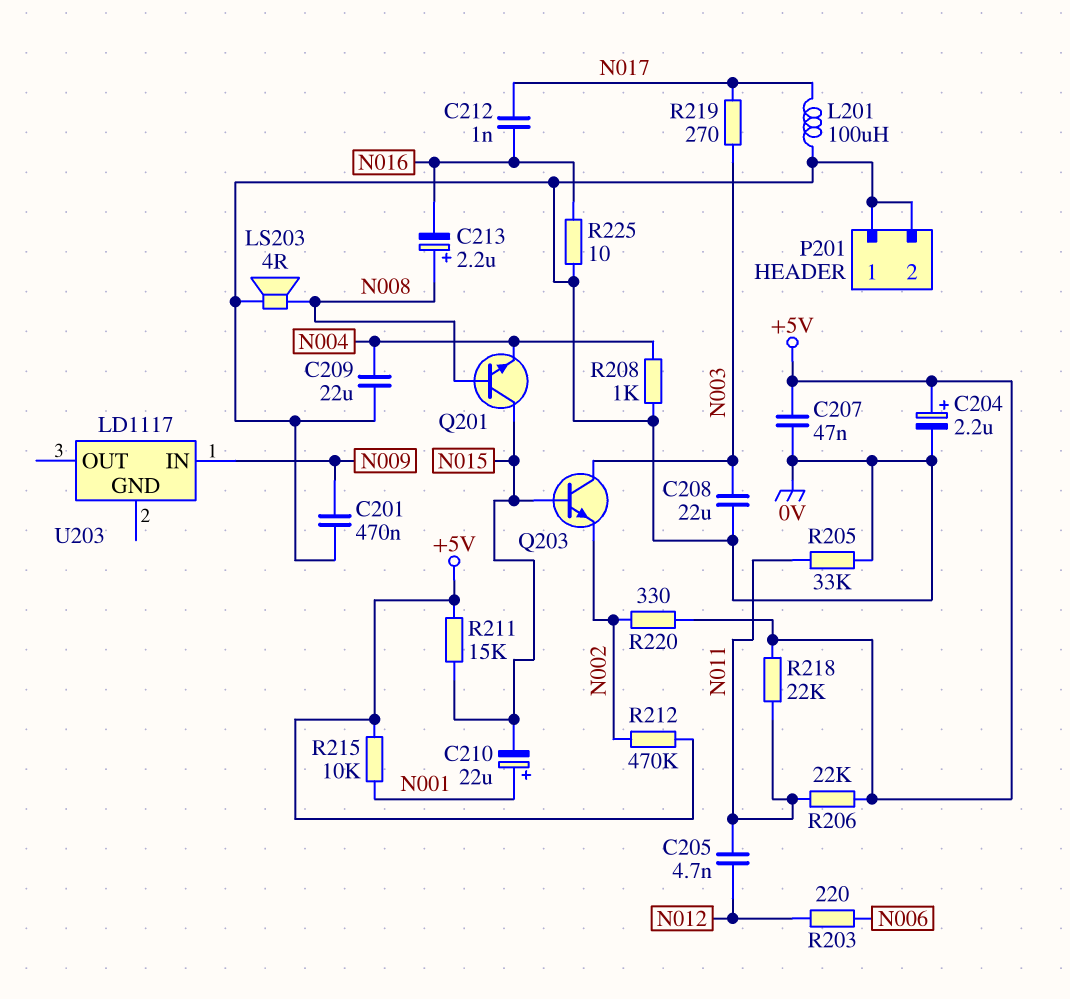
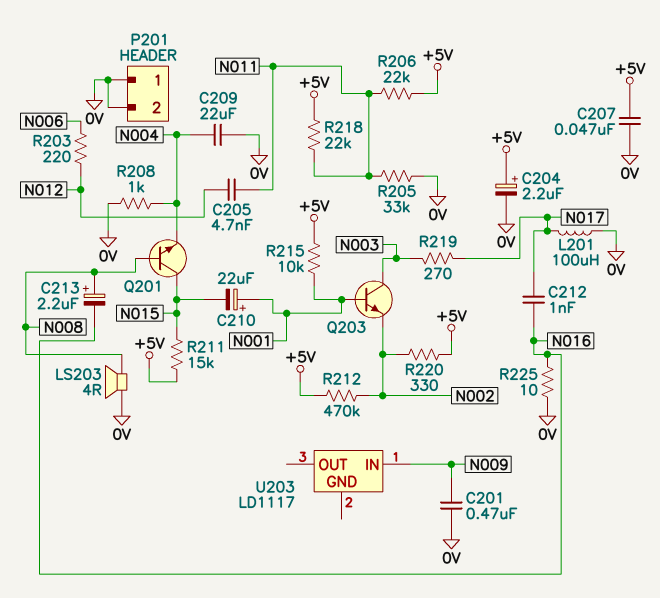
C208: 22uF (0V, N003) -> none
Q203: NPN (B N015, C N003, E N002) -> NPN (B N001, C N003, E N002)

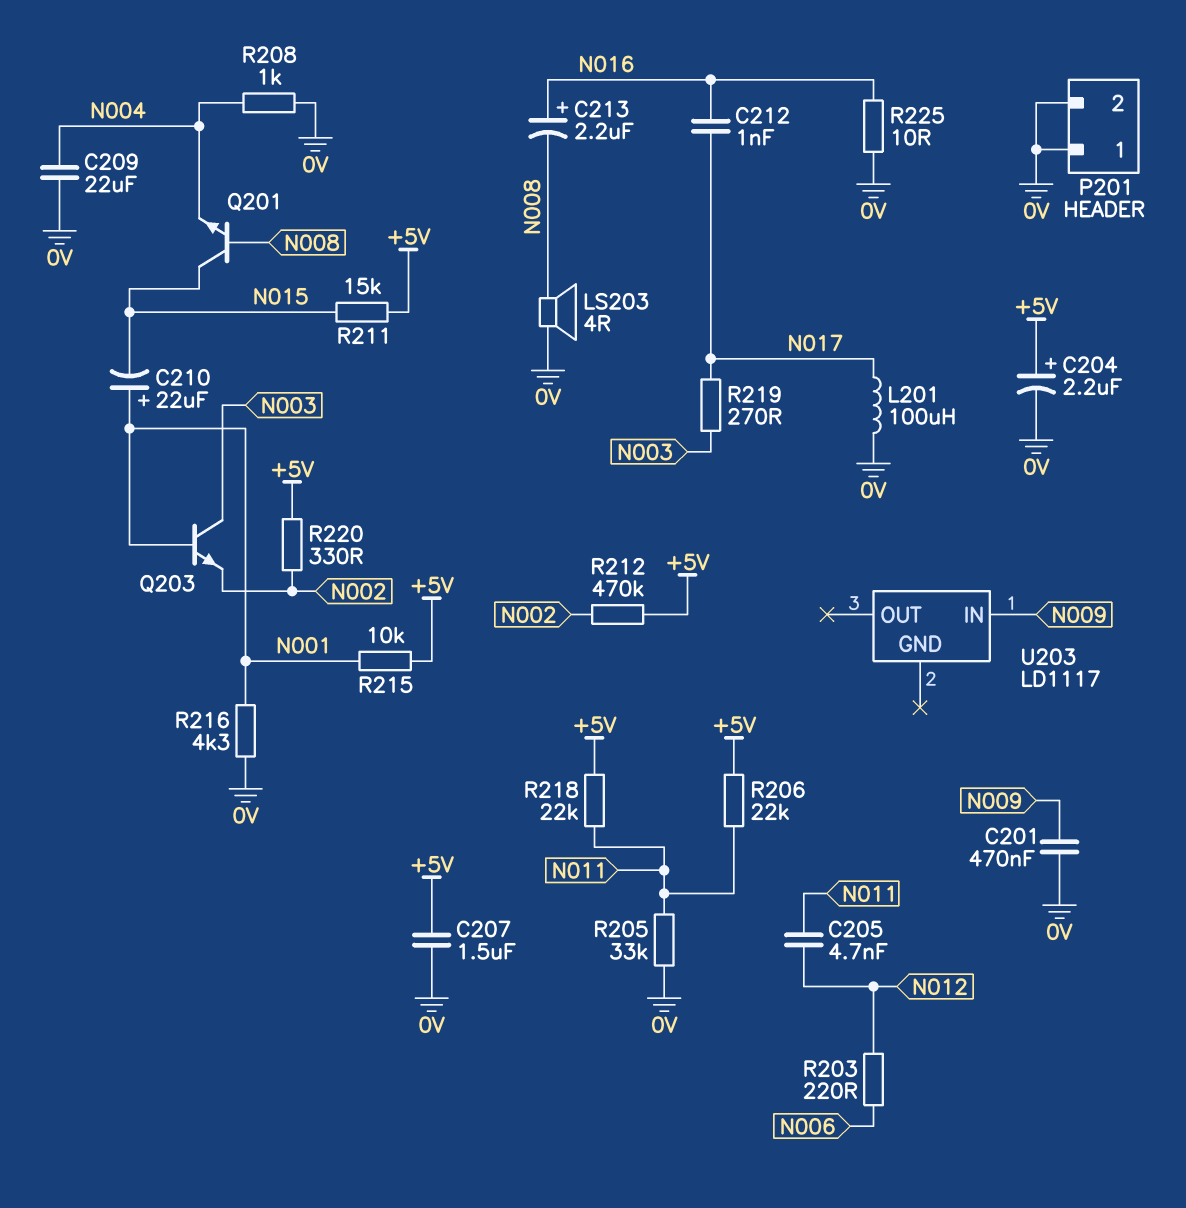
C207: 47nF (+5V, 0V) -> 1.5uF (+5V, 0V)
C213: 2.2uF (plus N008, minus N016) -> 2.2uF (plus N016, minus N008)
R216: none -> 4.3k (0V, N001)

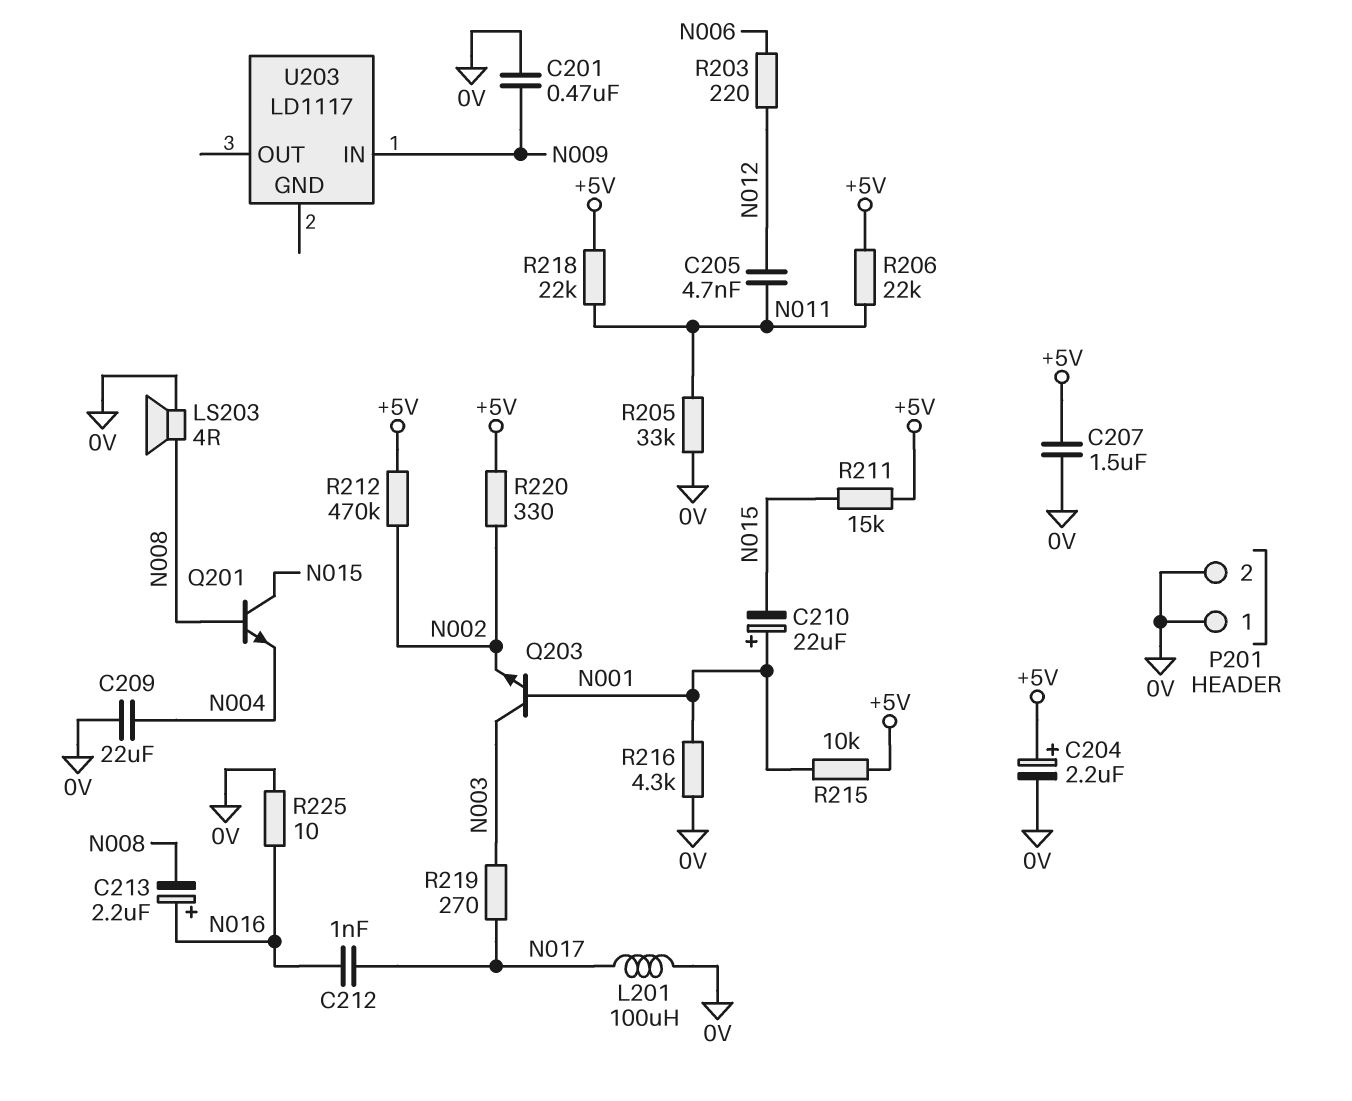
R208: 1k (0V, N004) -> none

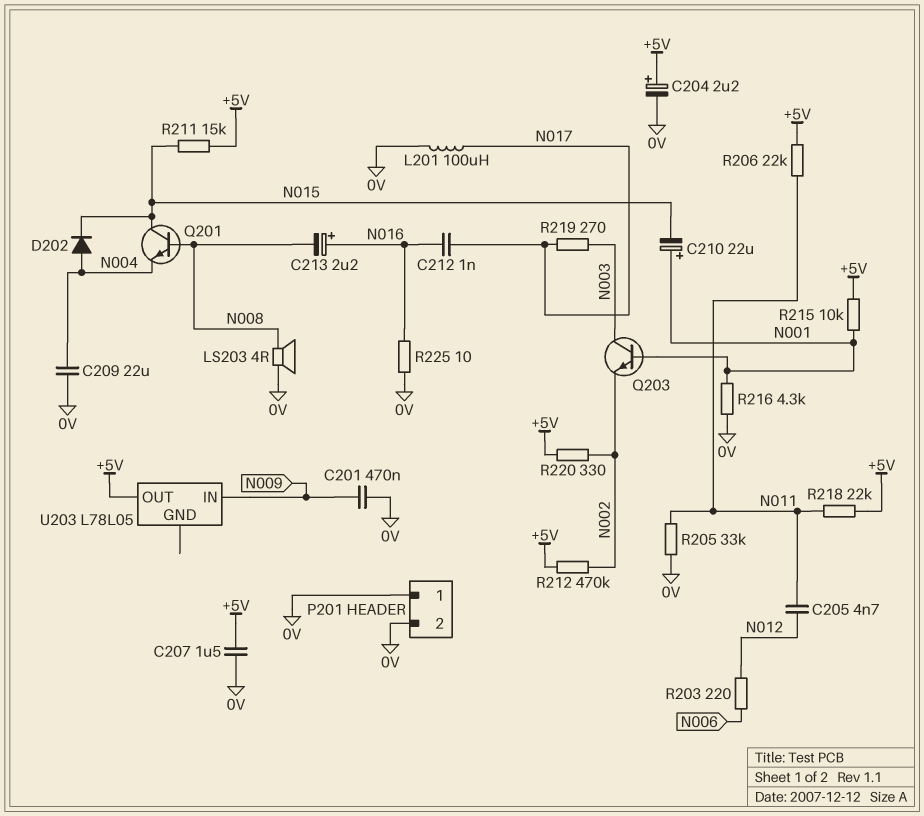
D202: none -> diode (A N004, K N015)
U203: LD1117 -> L78L05
U203 pin OUT: none -> +5V

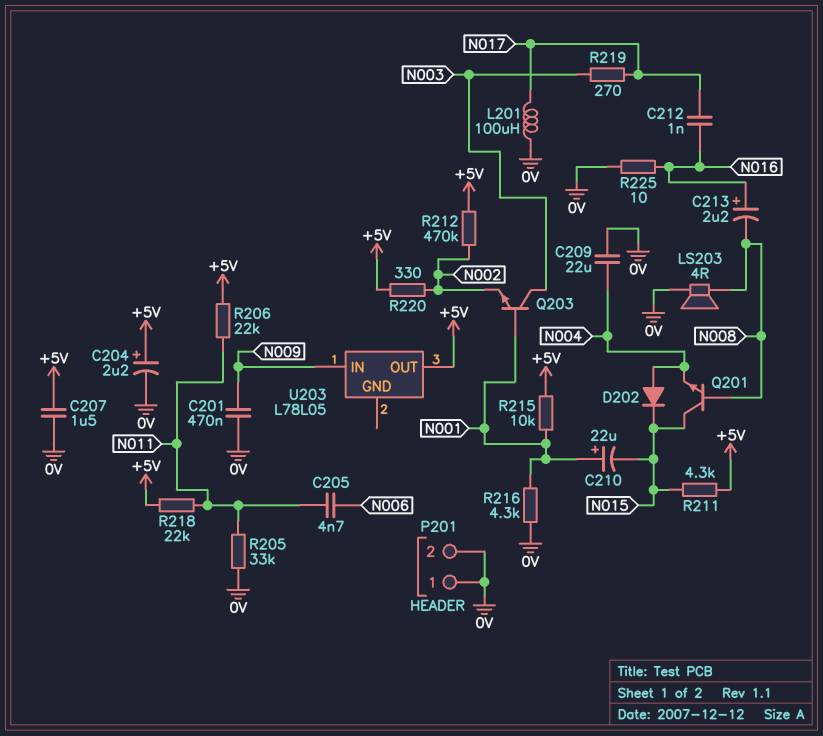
C205: 4.7nF (N011, N012) -> 4.7nF (N006, N011)
R203: 220 (N006, N012) -> none
R211: 15k (+5V, N015) -> 4.3k (+5V, N015)

